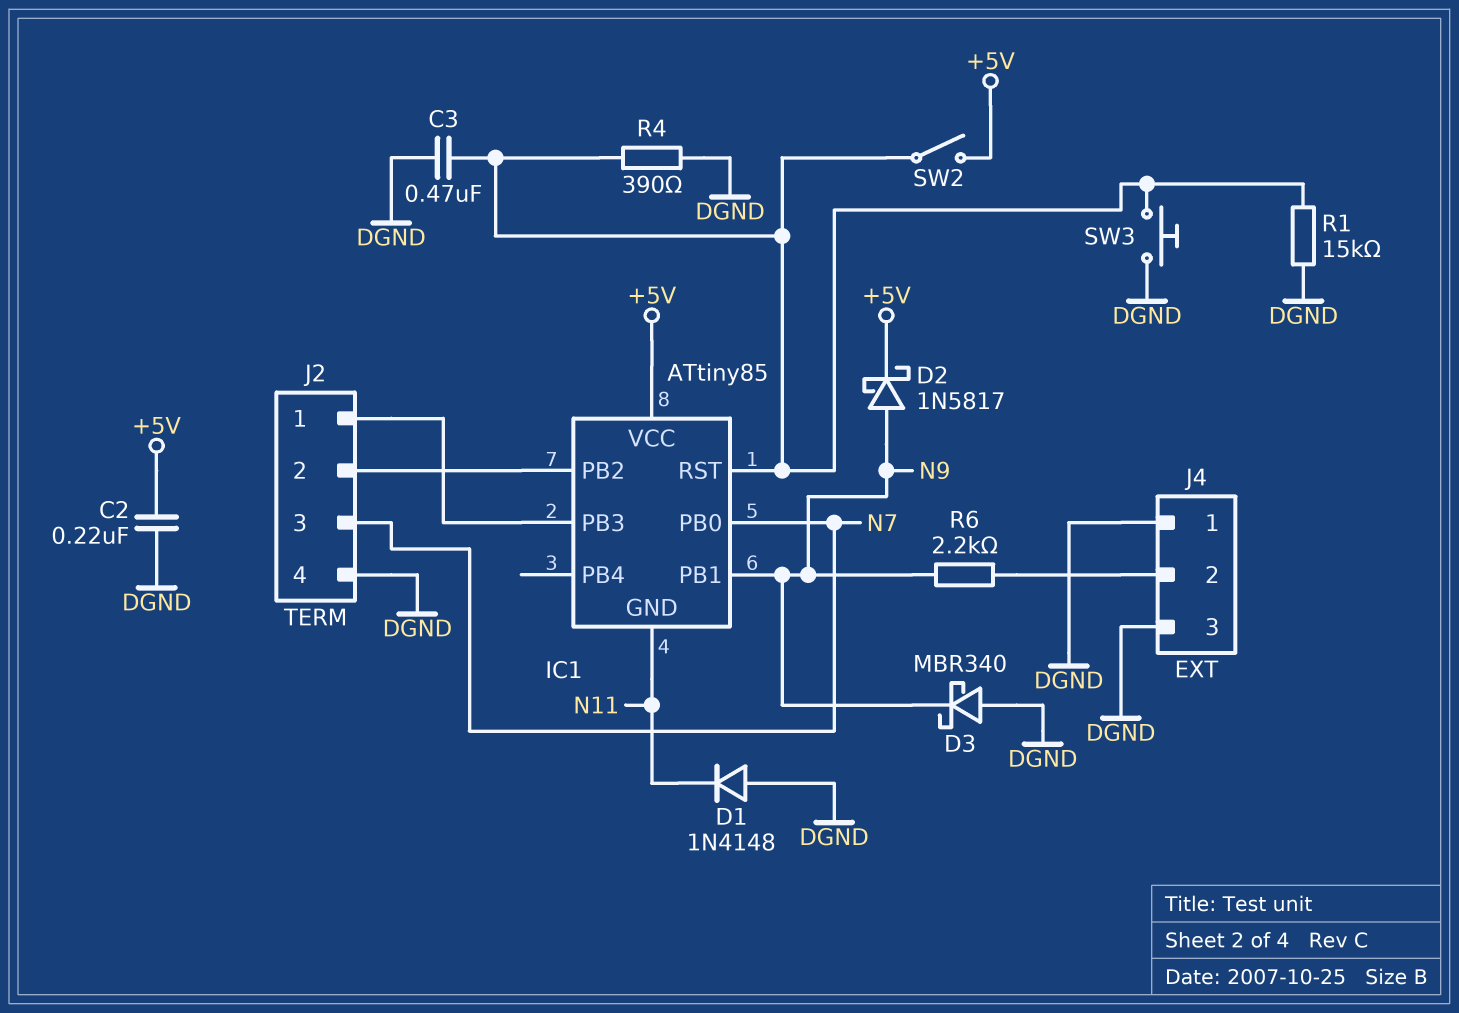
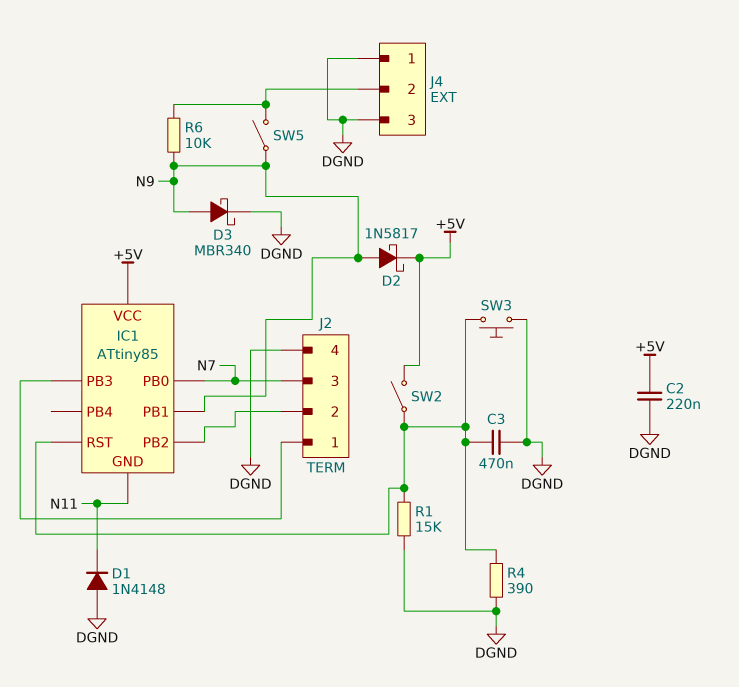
D3: schottky MBR340 (A DGND, K N9) -> schottky MBR340 (A N9, K DGND)
R6: 2.2k (J4/2, N9) -> 10k (J4/2, N9)
SW5: none -> switch (J4/2, N9)

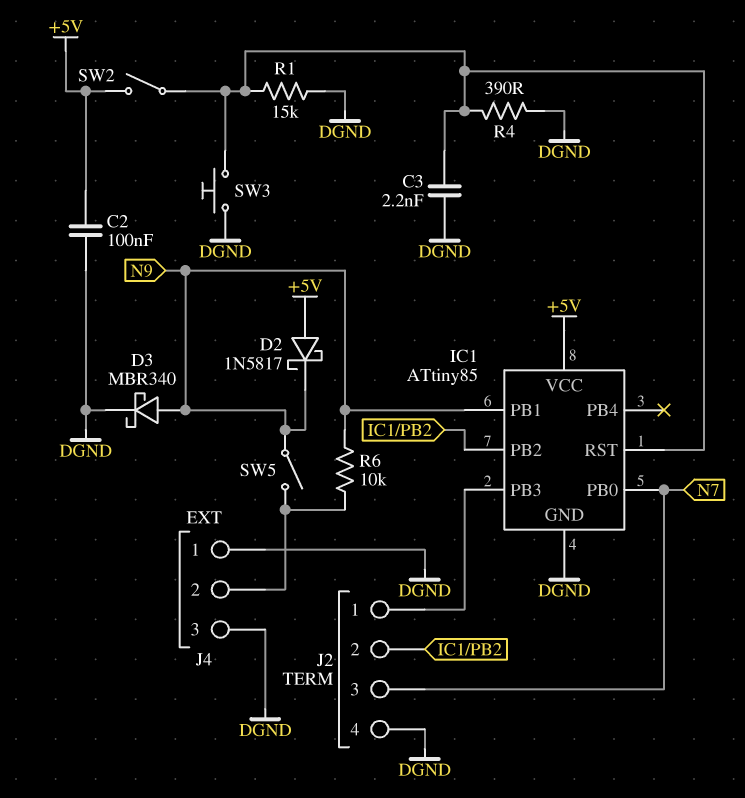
C2: 220nF (+5V, DGND) -> 100nF (+5V, DGND)
C3: 470nF (DGND, IC1/RST) -> 2.2nF (DGND, IC1/RST)
D1: diode 1N4148 (A DGND, K N11) -> none
D2: schottky 1N5817 (A N9, K +5V) -> schottky 1N5817 (A +5V, K N9)
IC1 pin GND: N11 -> DGND

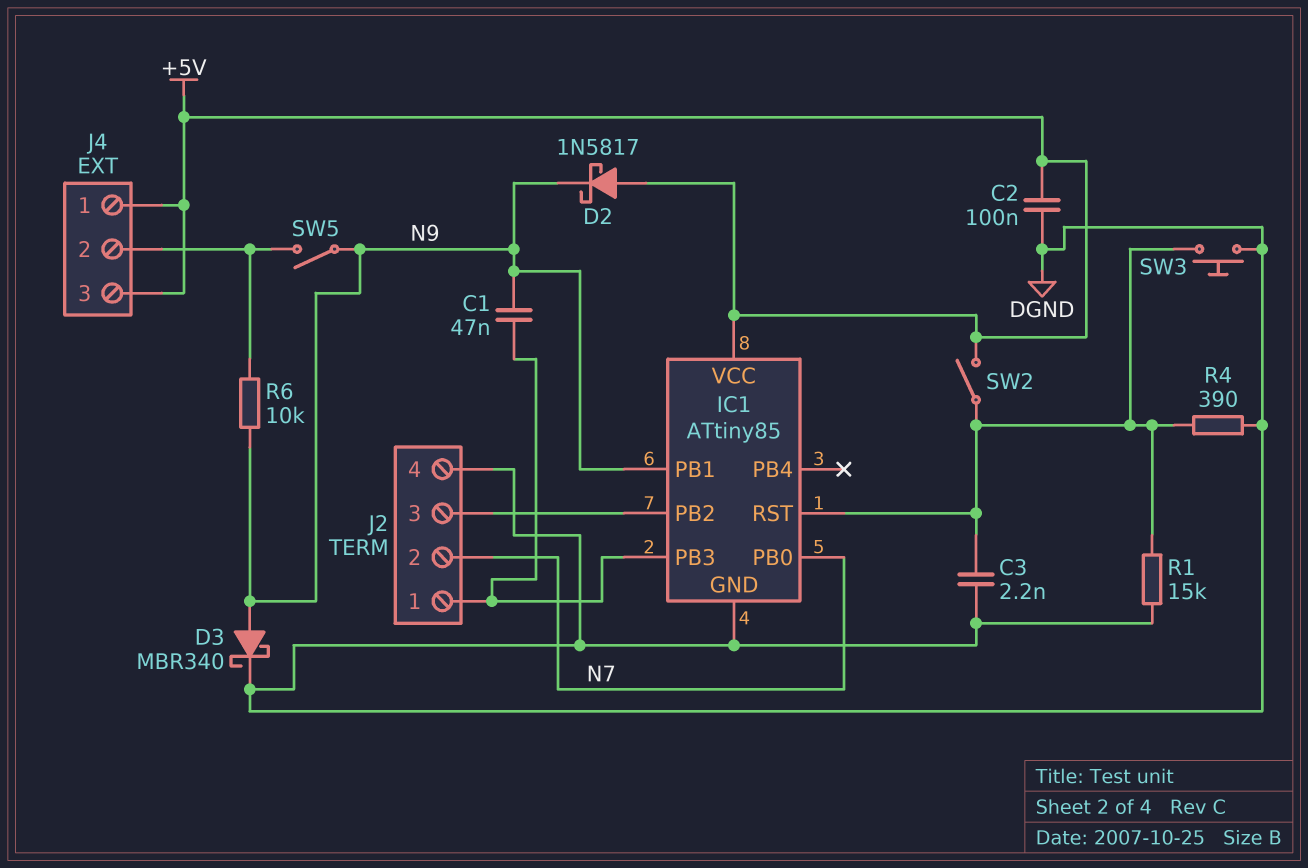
C1: none -> 47nF (IC1/PB3, N9)
J2 pin 2: IC1/PB2 -> N7
J2 pin 3: N7 -> IC1/PB2
J4 pin 1: DGND -> +5V
J4 pin 3: DGND -> +5V

